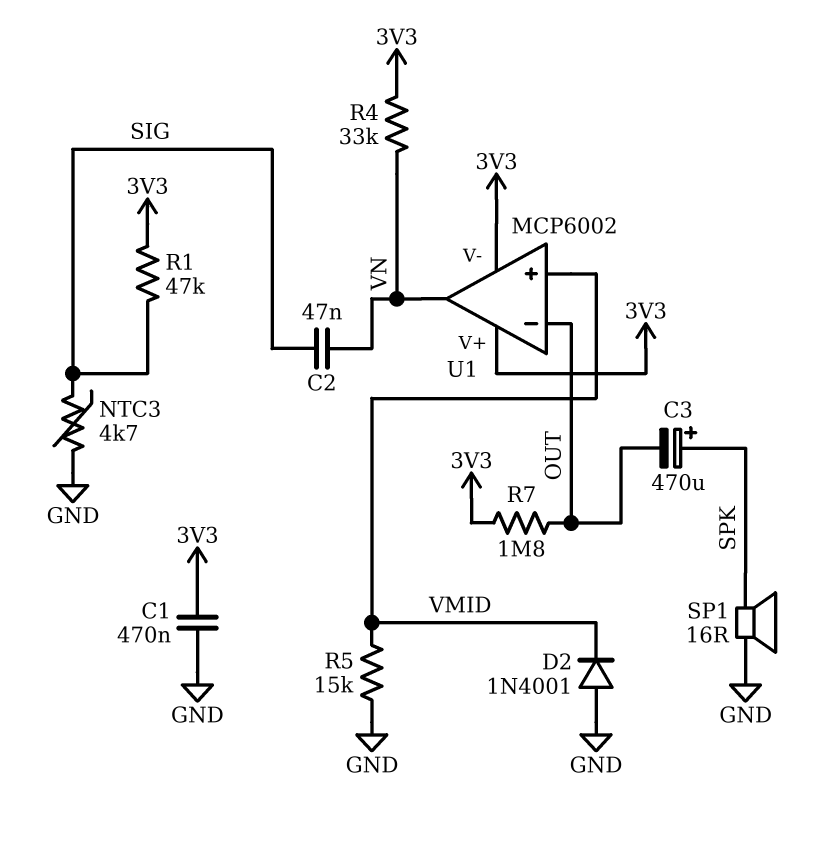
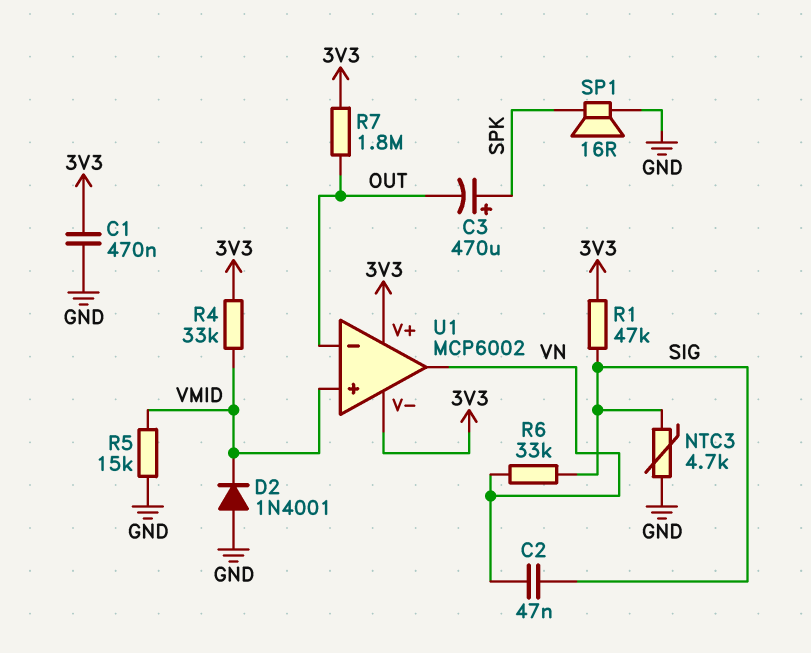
R4: 33k (3V3, VN) -> 33k (3V3, VMID)
R6: none -> 33k (SIG, VN)

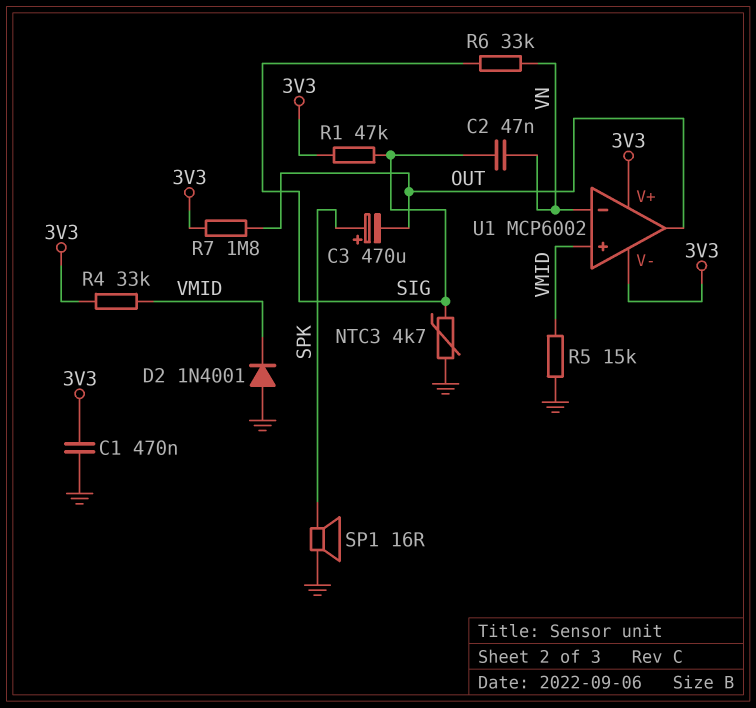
U1 pin in-: OUT -> VN
U1 pin out: VN -> OUT

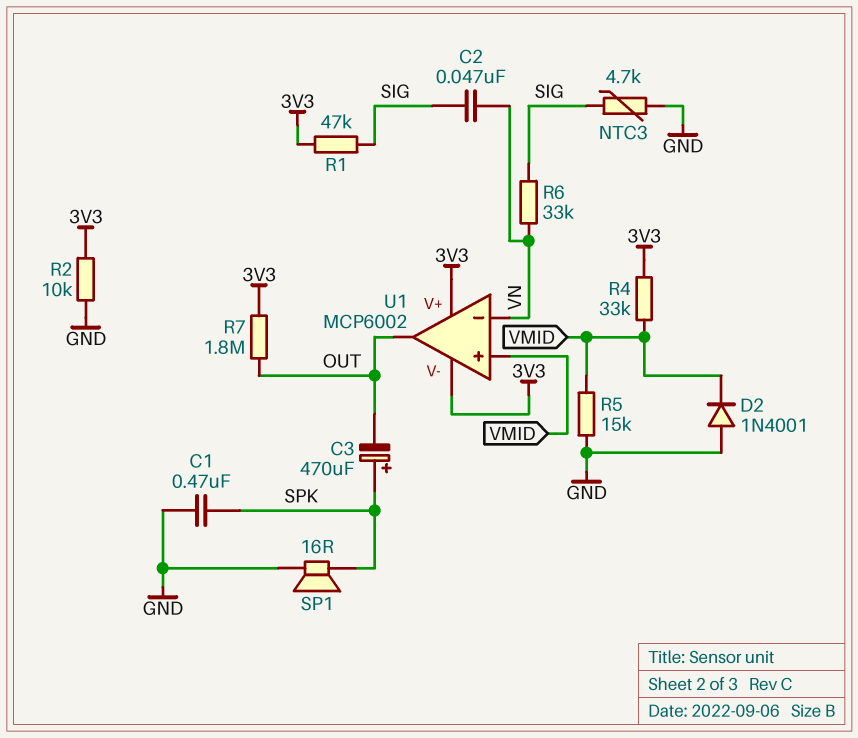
C1: 470nF (3V3, GND) -> 470nF (GND, SPK)
R2: none -> 10k (3V3, GND)

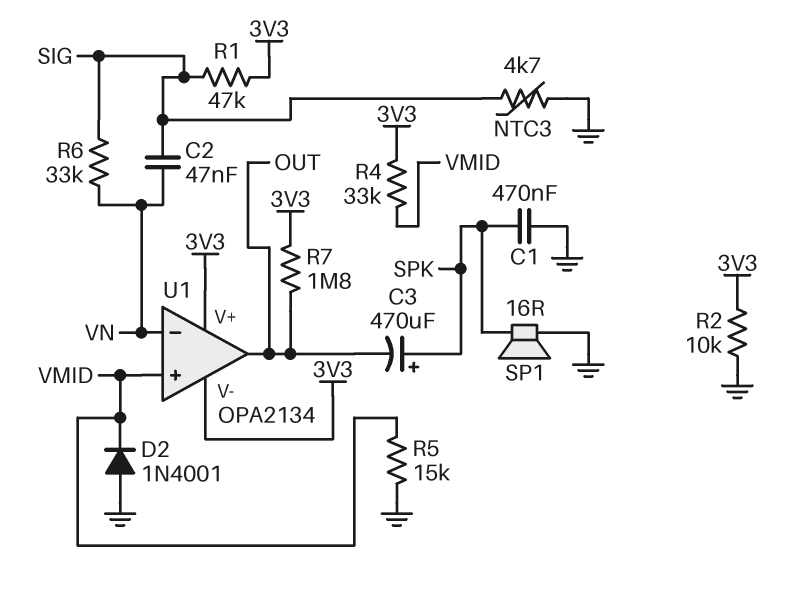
U1: MCP6002 -> OPA2134

